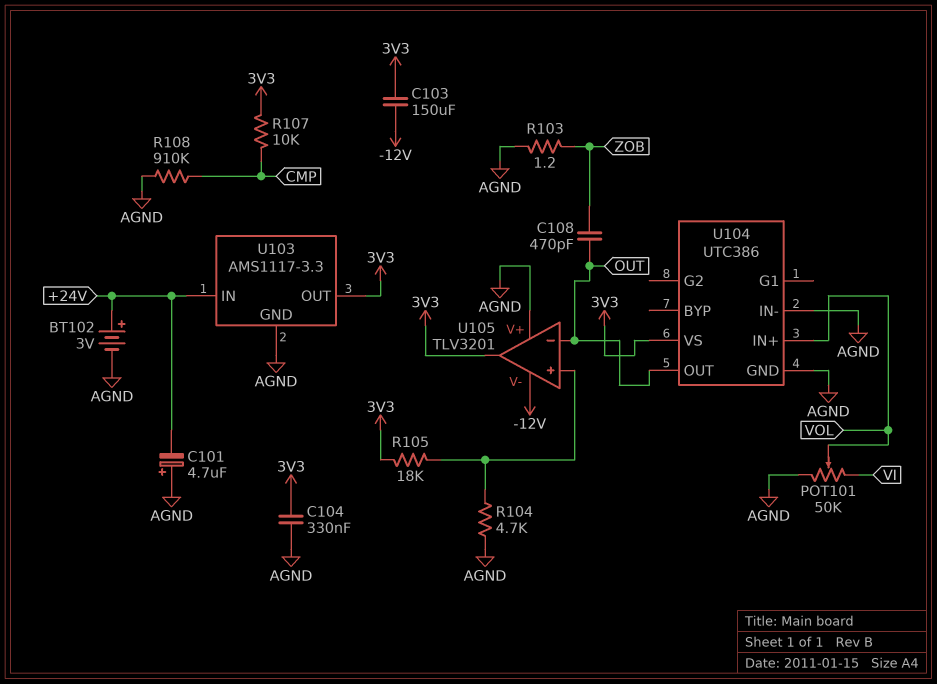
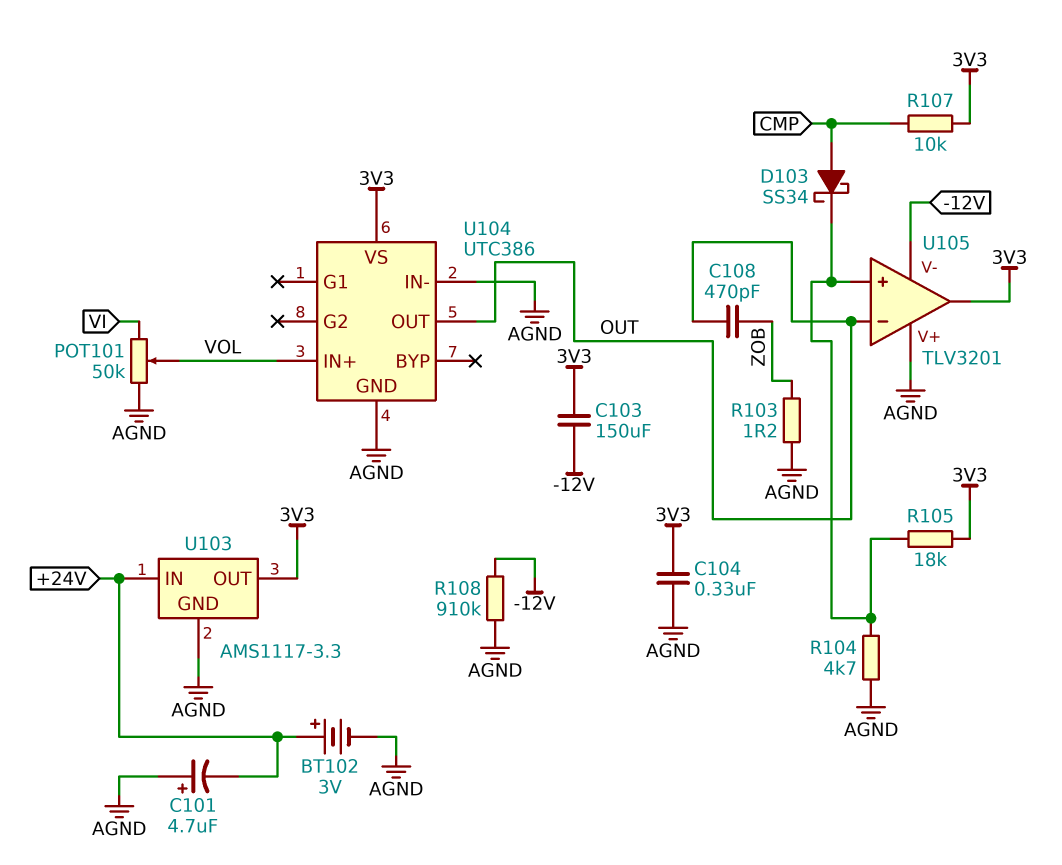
D103: none -> schottky SS34 (A CMP, K U105/in+)
R108: 910k (AGND, CMP) -> 910k (-12V, AGND)

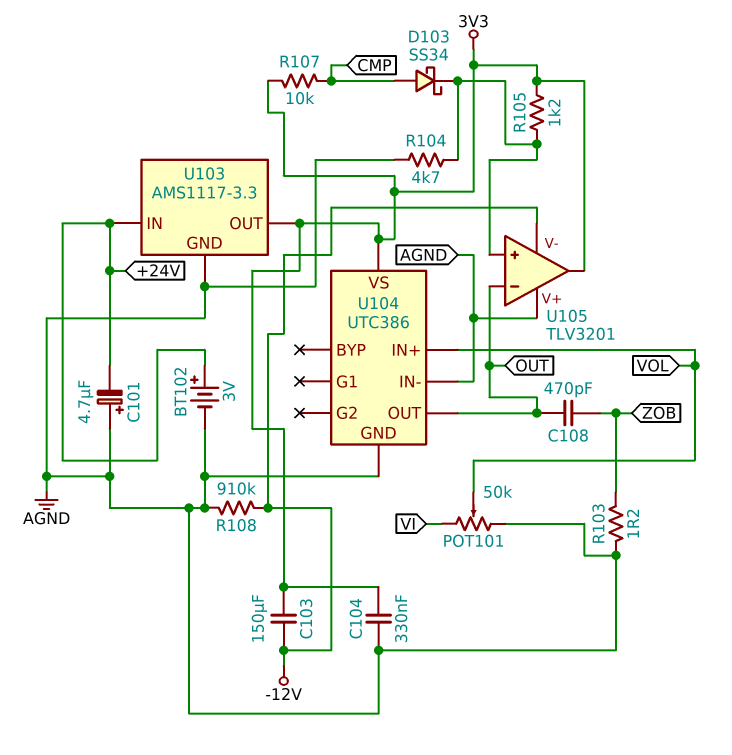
R105: 18k (3V3, U105/in+) -> 1.2k (3V3, U105/in+)

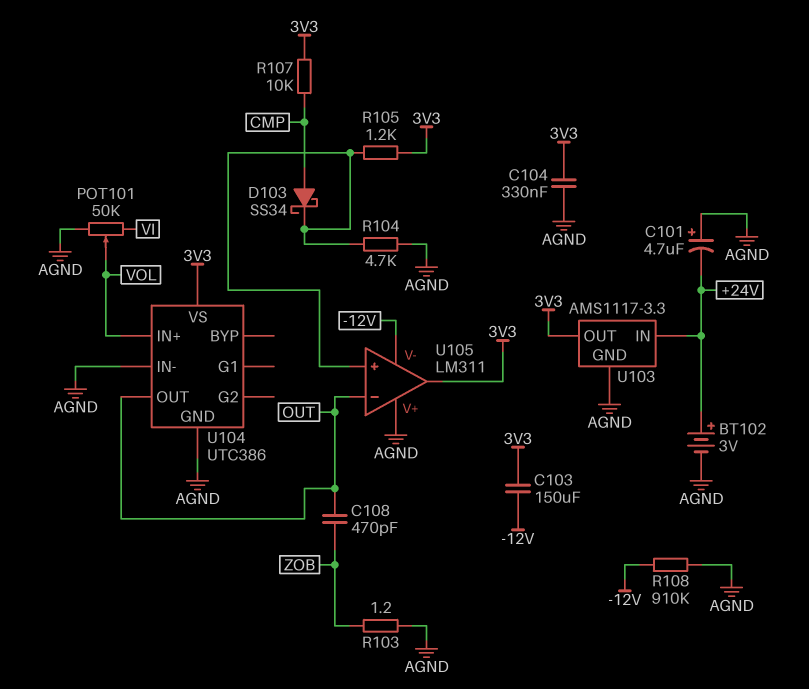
U105: TLV3201 -> LM311

